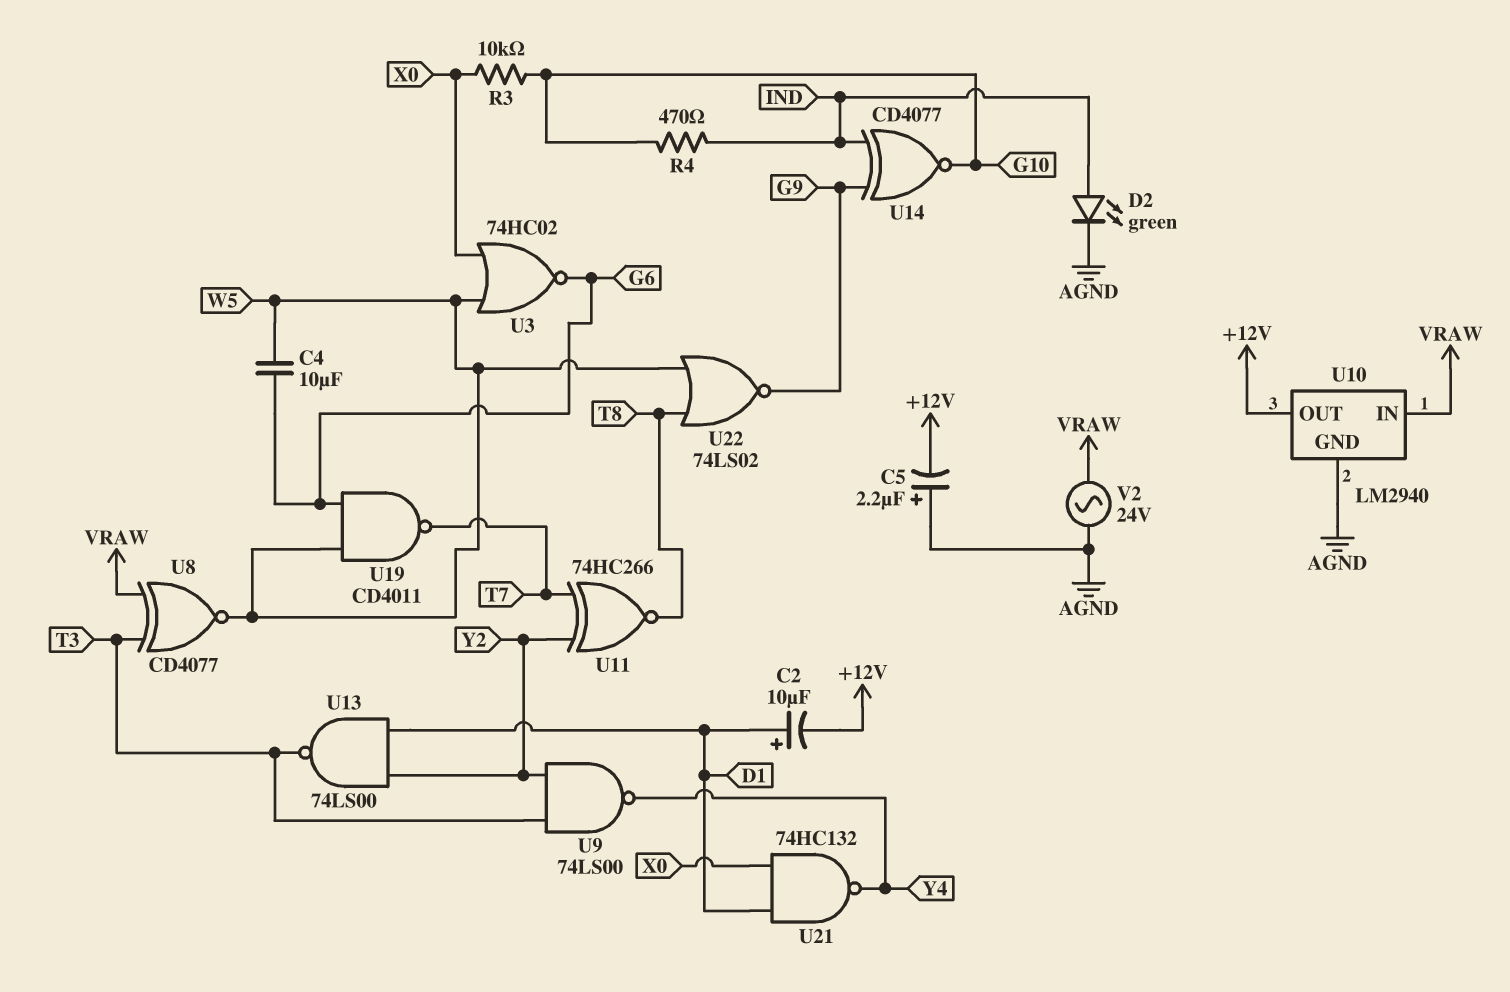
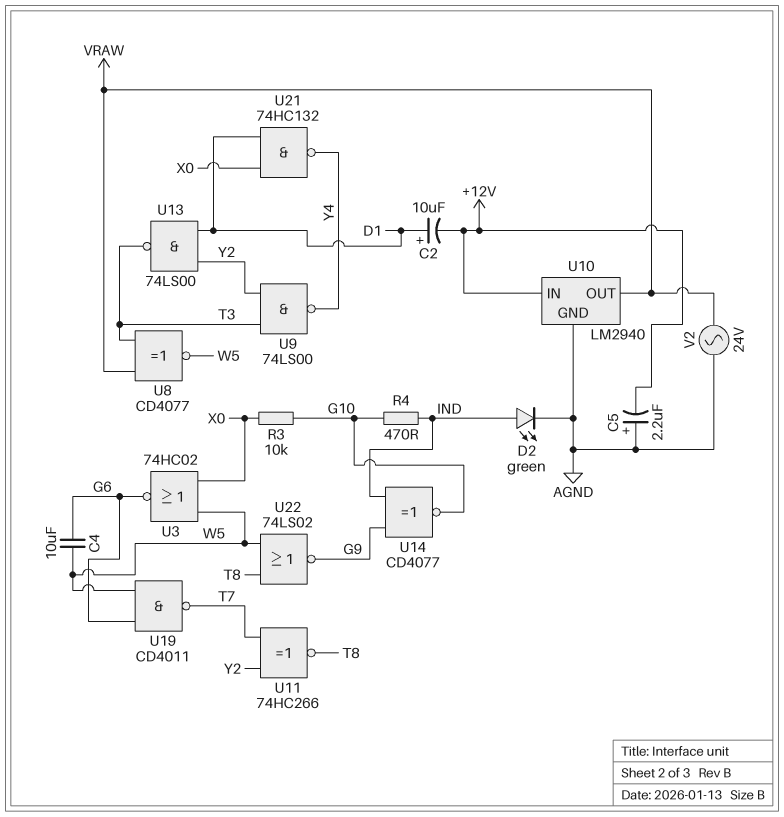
U10 pin IN: VRAW -> +12V
U10 pin OUT: +12V -> VRAW

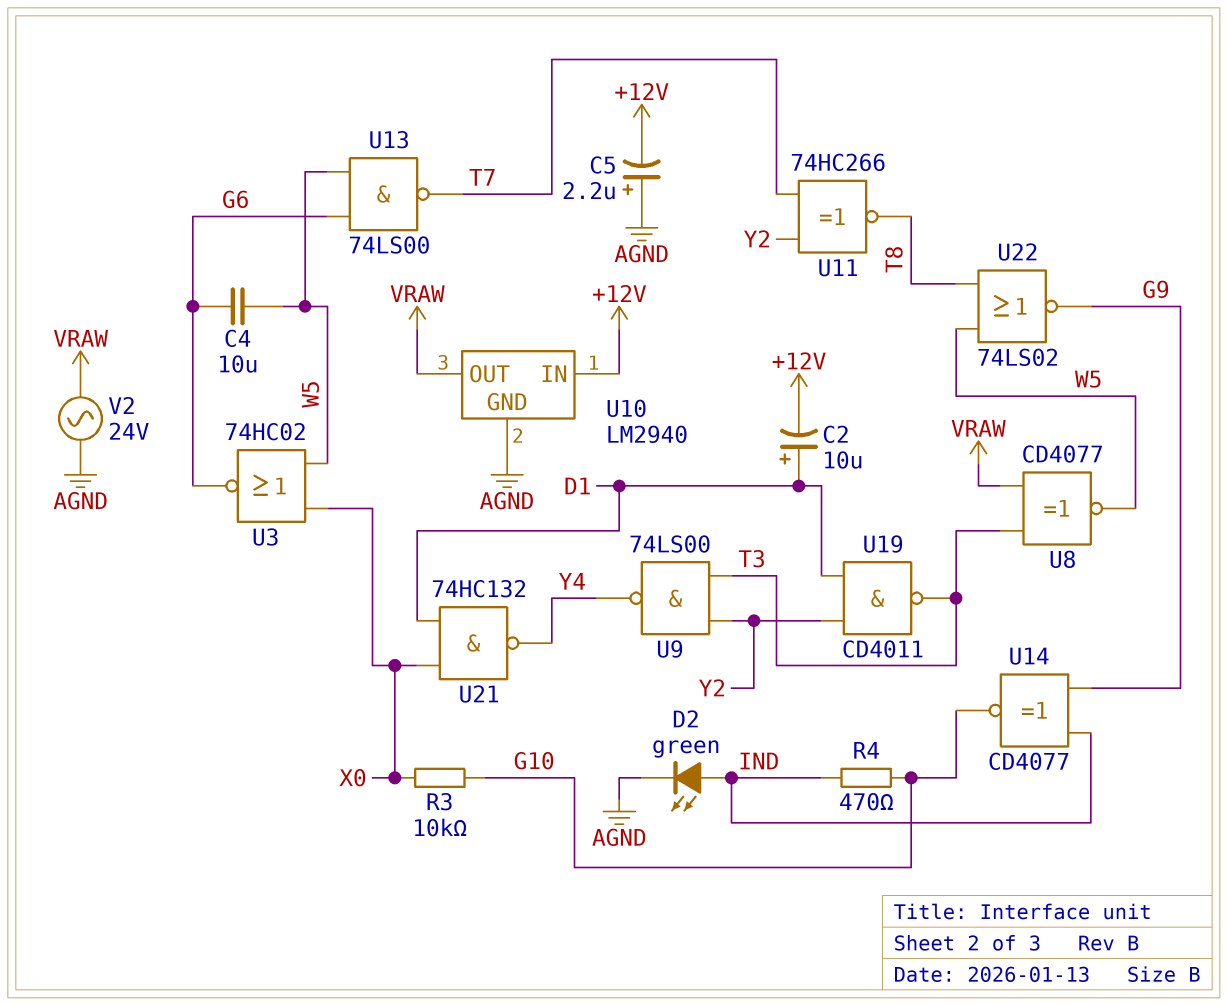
U13: NAND 74LS00 (in D1, in Y2, out T3) -> NAND 74LS00 (in G6, in W5, out T7)
U19: NAND CD4011 (in G6, in W5, out T7) -> NAND CD4011 (in D1, in Y2, out T3)

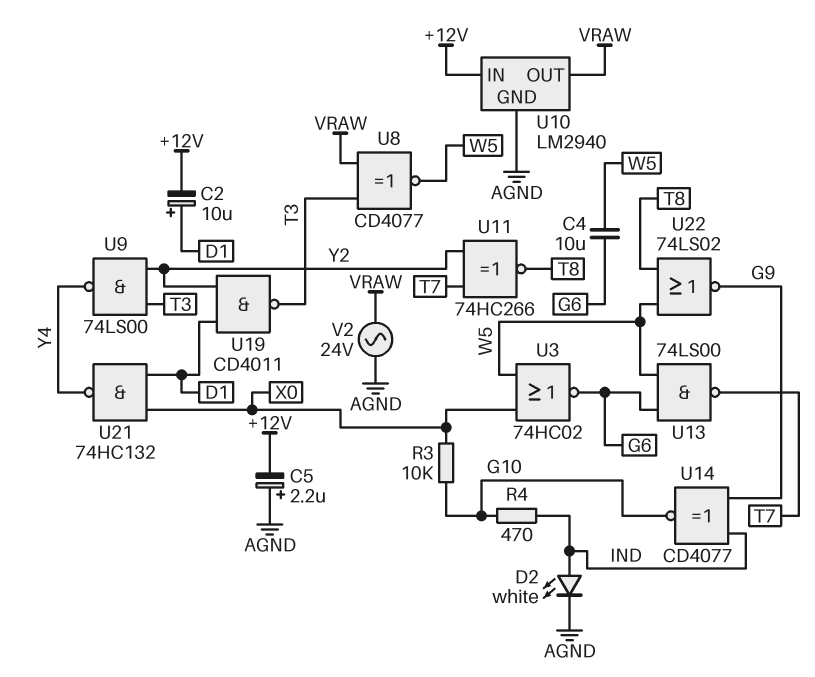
D2: LED green (A IND, K AGND) -> LED white (A IND, K AGND)

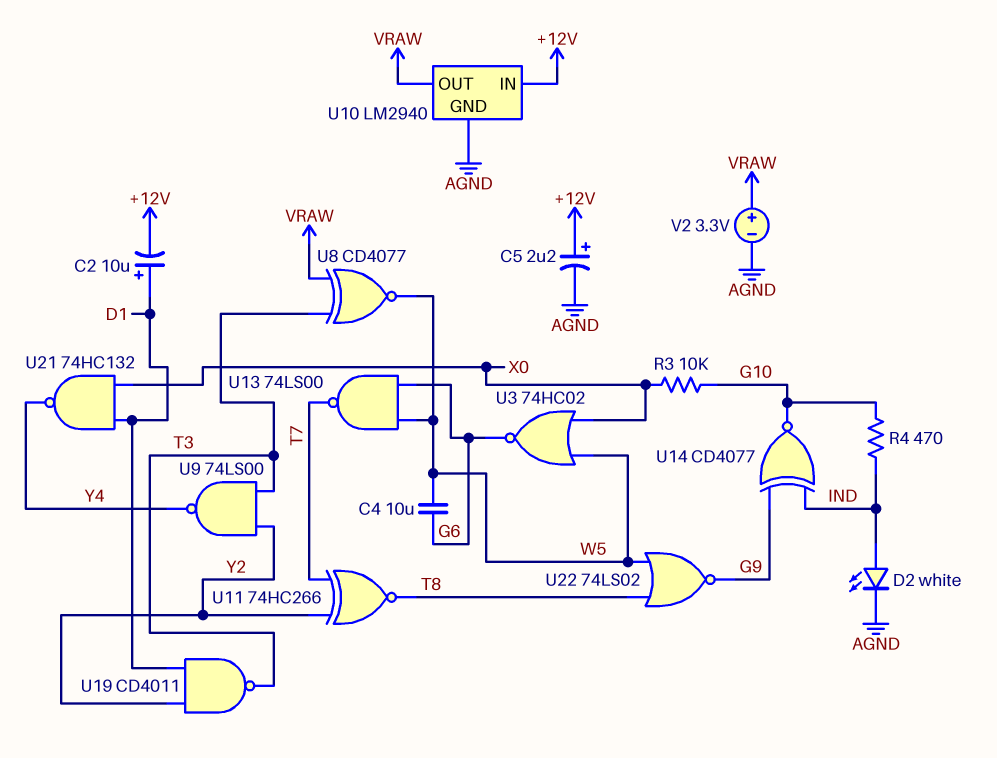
C5: 2.2uF (plus AGND, minus +12V) -> 2.2uF (plus +12V, minus AGND)
V2: AC 24V (AGND, VRAW) -> 3.3V (plus VRAW, minus AGND)

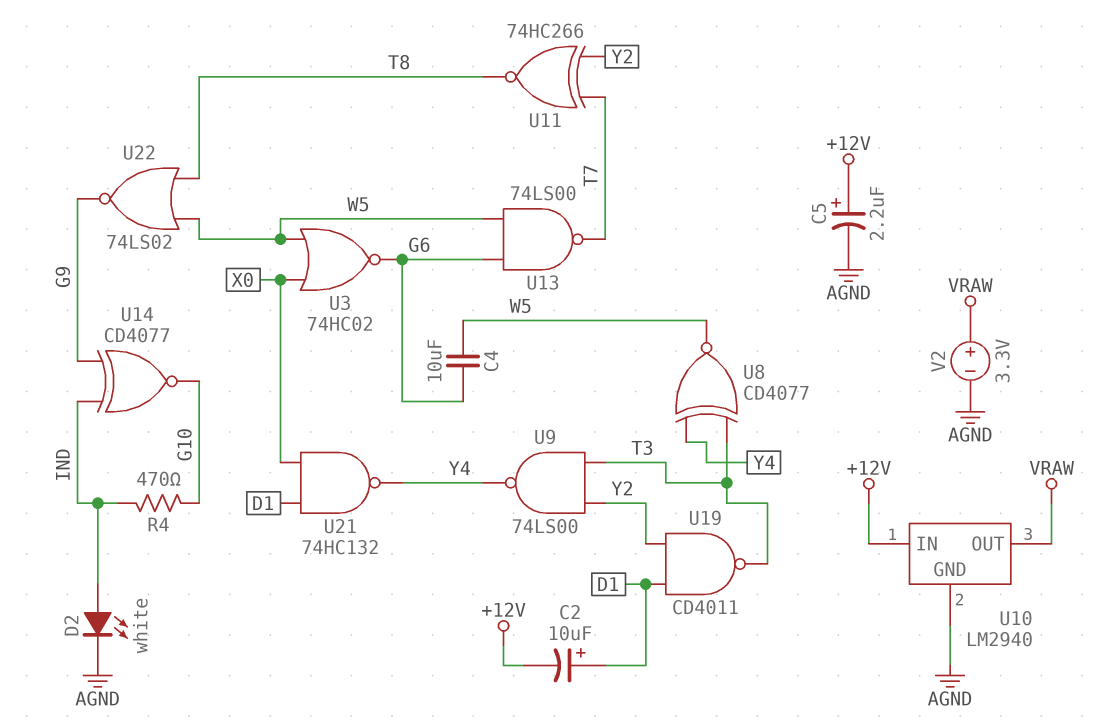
R3: 10k (G10, X0) -> none
U8: XNOR CD4077 (in T3, in VRAW, out W5) -> XNOR CD4077 (in T3, in Y4, out W5)

